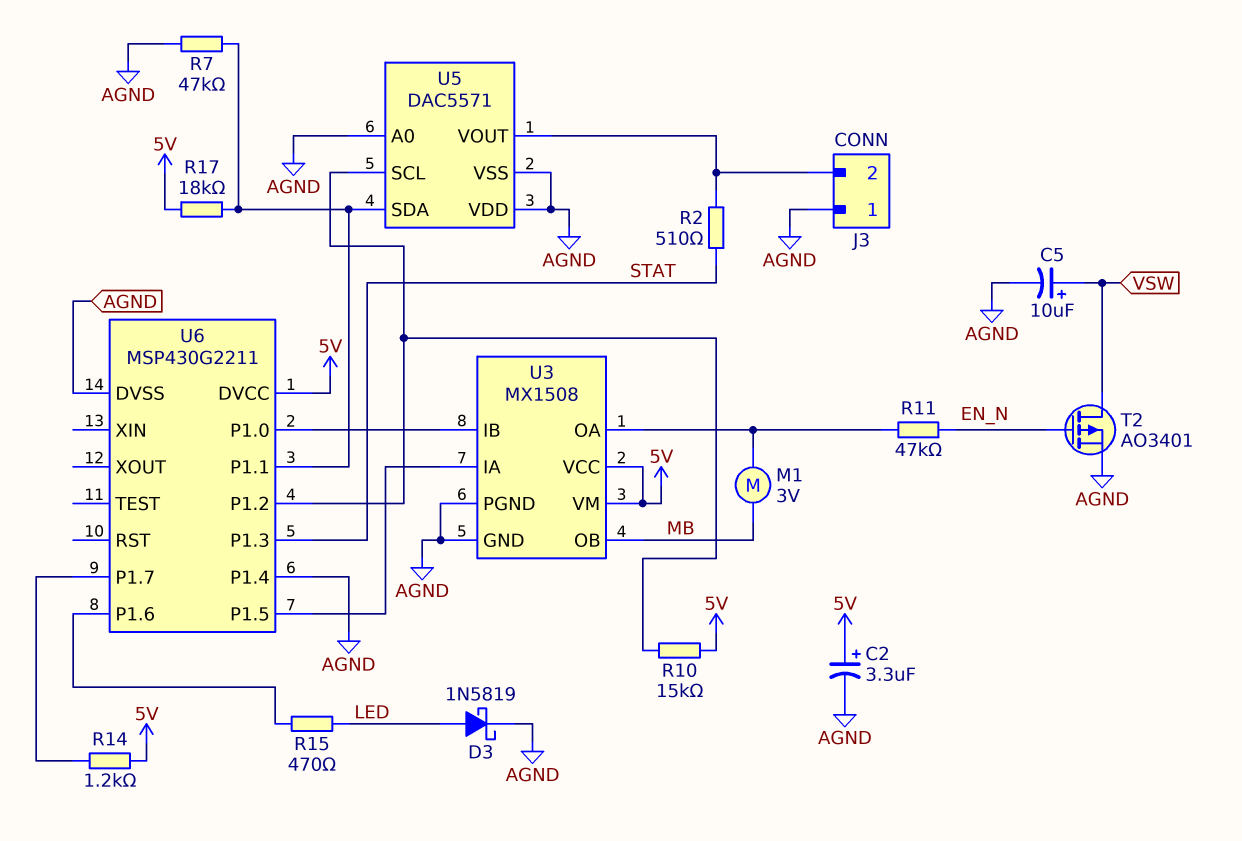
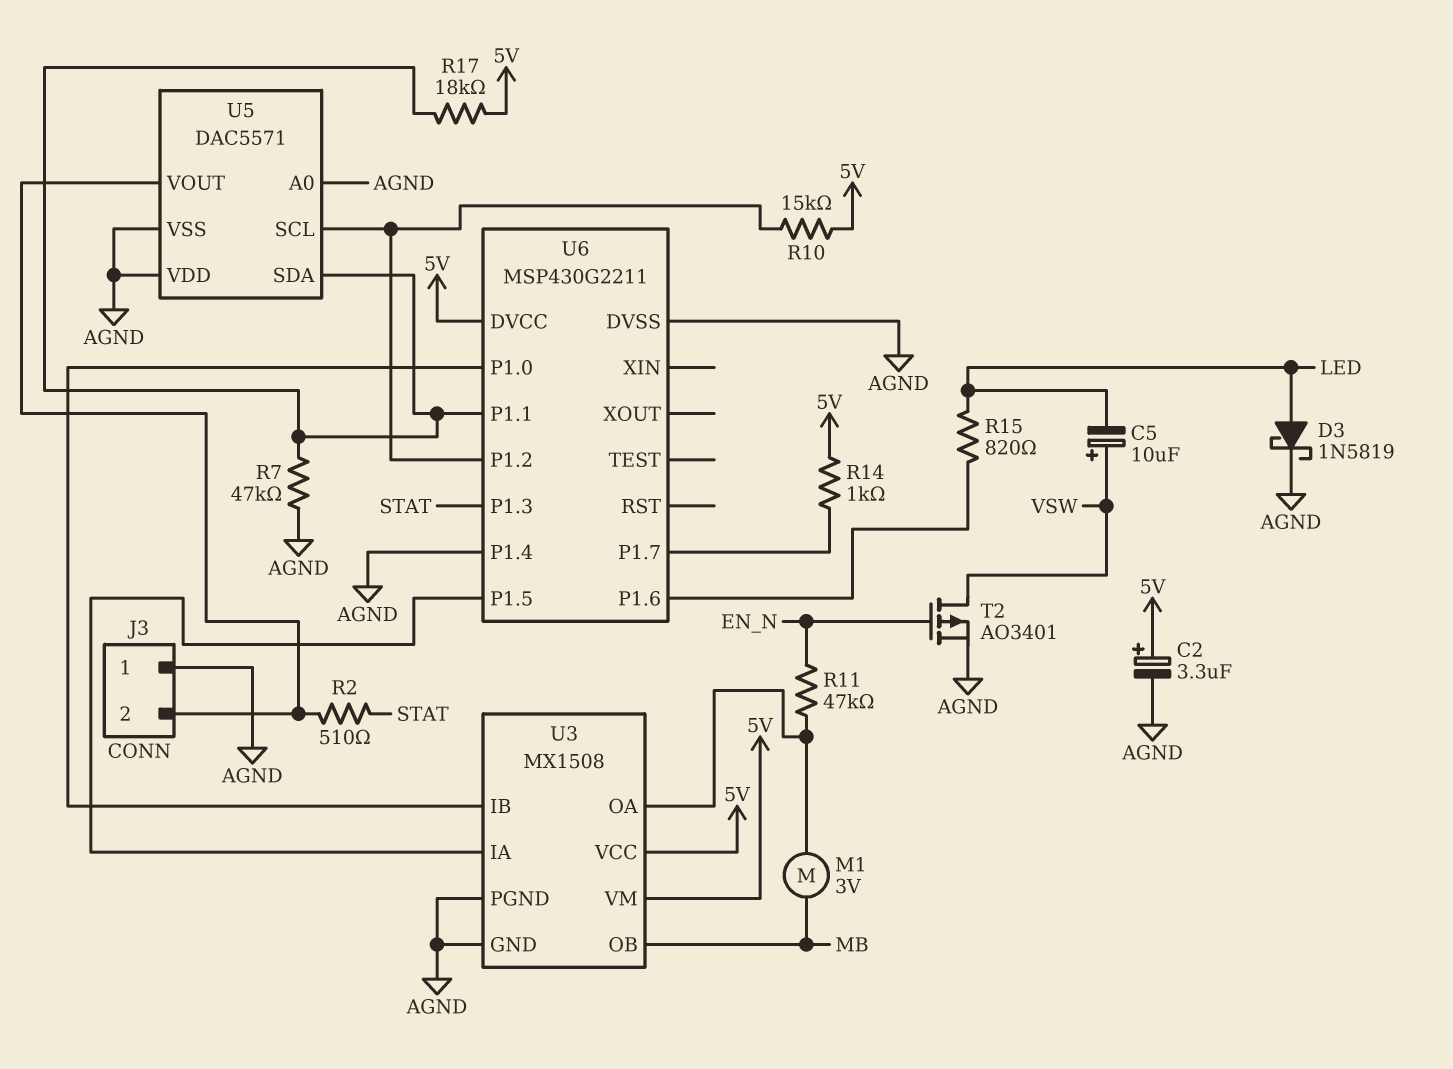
C5: 10uF (plus VSW, minus AGND) -> 10uF (plus VSW, minus LED)
R14: 1.2k (5V, U6/P1.7) -> 1k (5V, U6/P1.7)
R15: 470 (LED, U6/P1.6) -> 820 (LED, U6/P1.6)

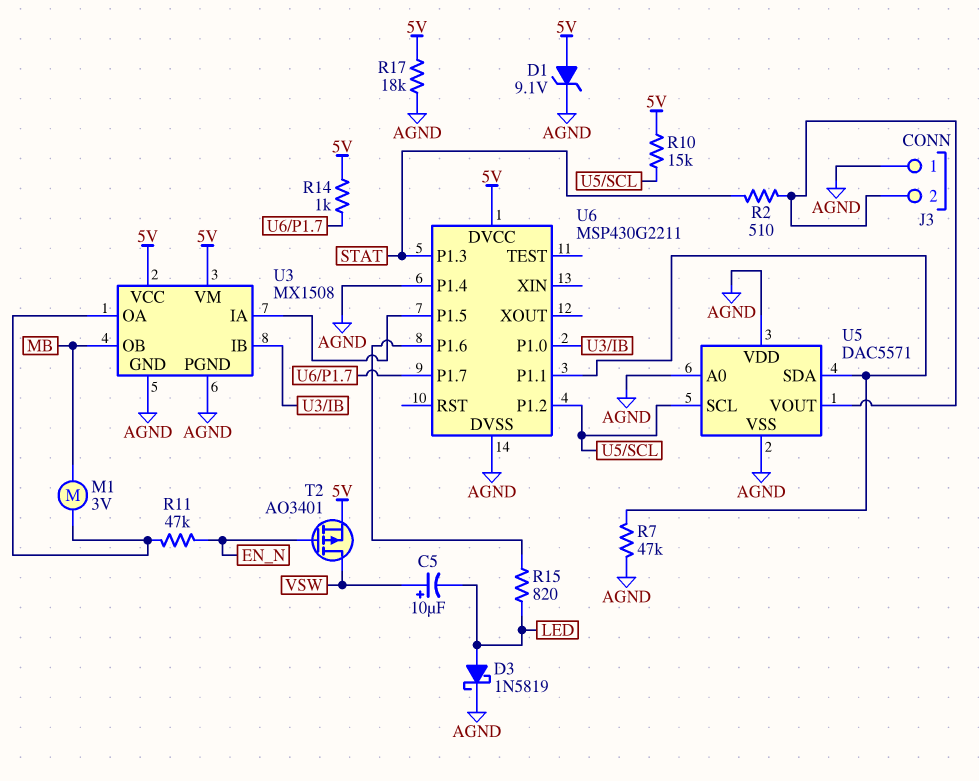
C2: 3.3uF (plus 5V, minus AGND) -> none
D1: none -> zener 9.1V (A 5V, K AGND)
R17: 18k (5V, U5/SDA) -> 18k (5V, AGND)
T2: PMOS AO3401 (G EN_N, D VSW, S AGND) -> PMOS AO3401 (G EN_N, D VSW, S 5V)

